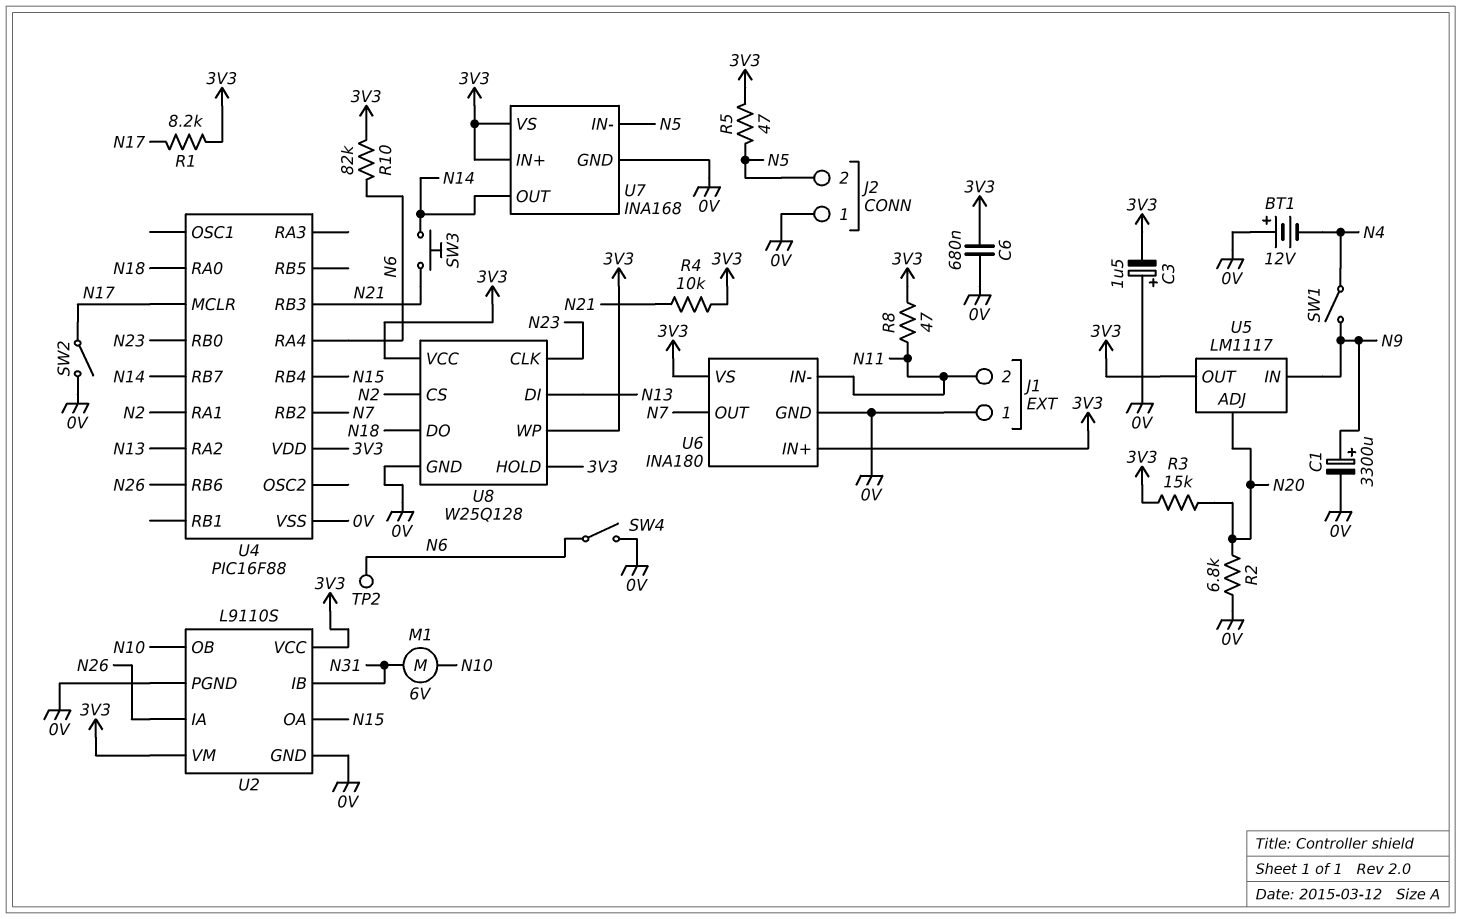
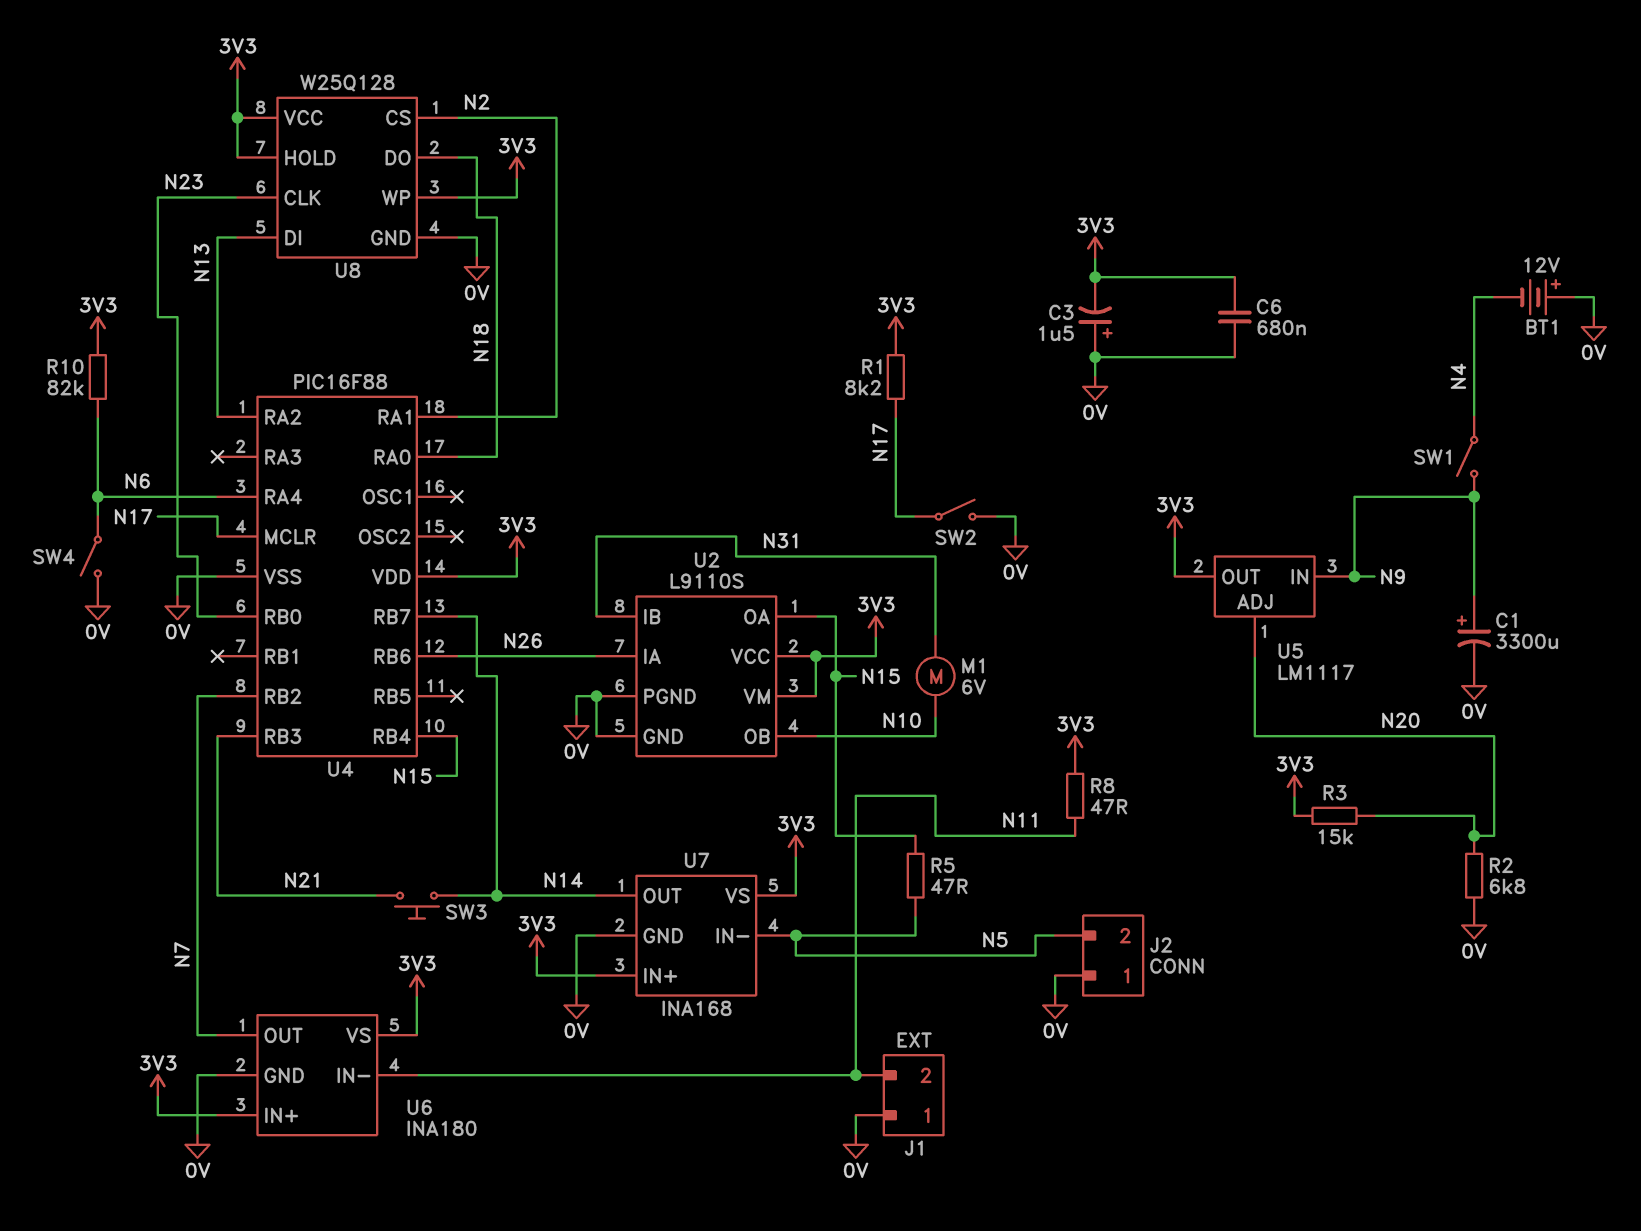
R4: 10k (3V3, N21) -> none
R5: 47 (3V3, N5) -> 47 (N5, N15)
TP2: test point (N6) -> none

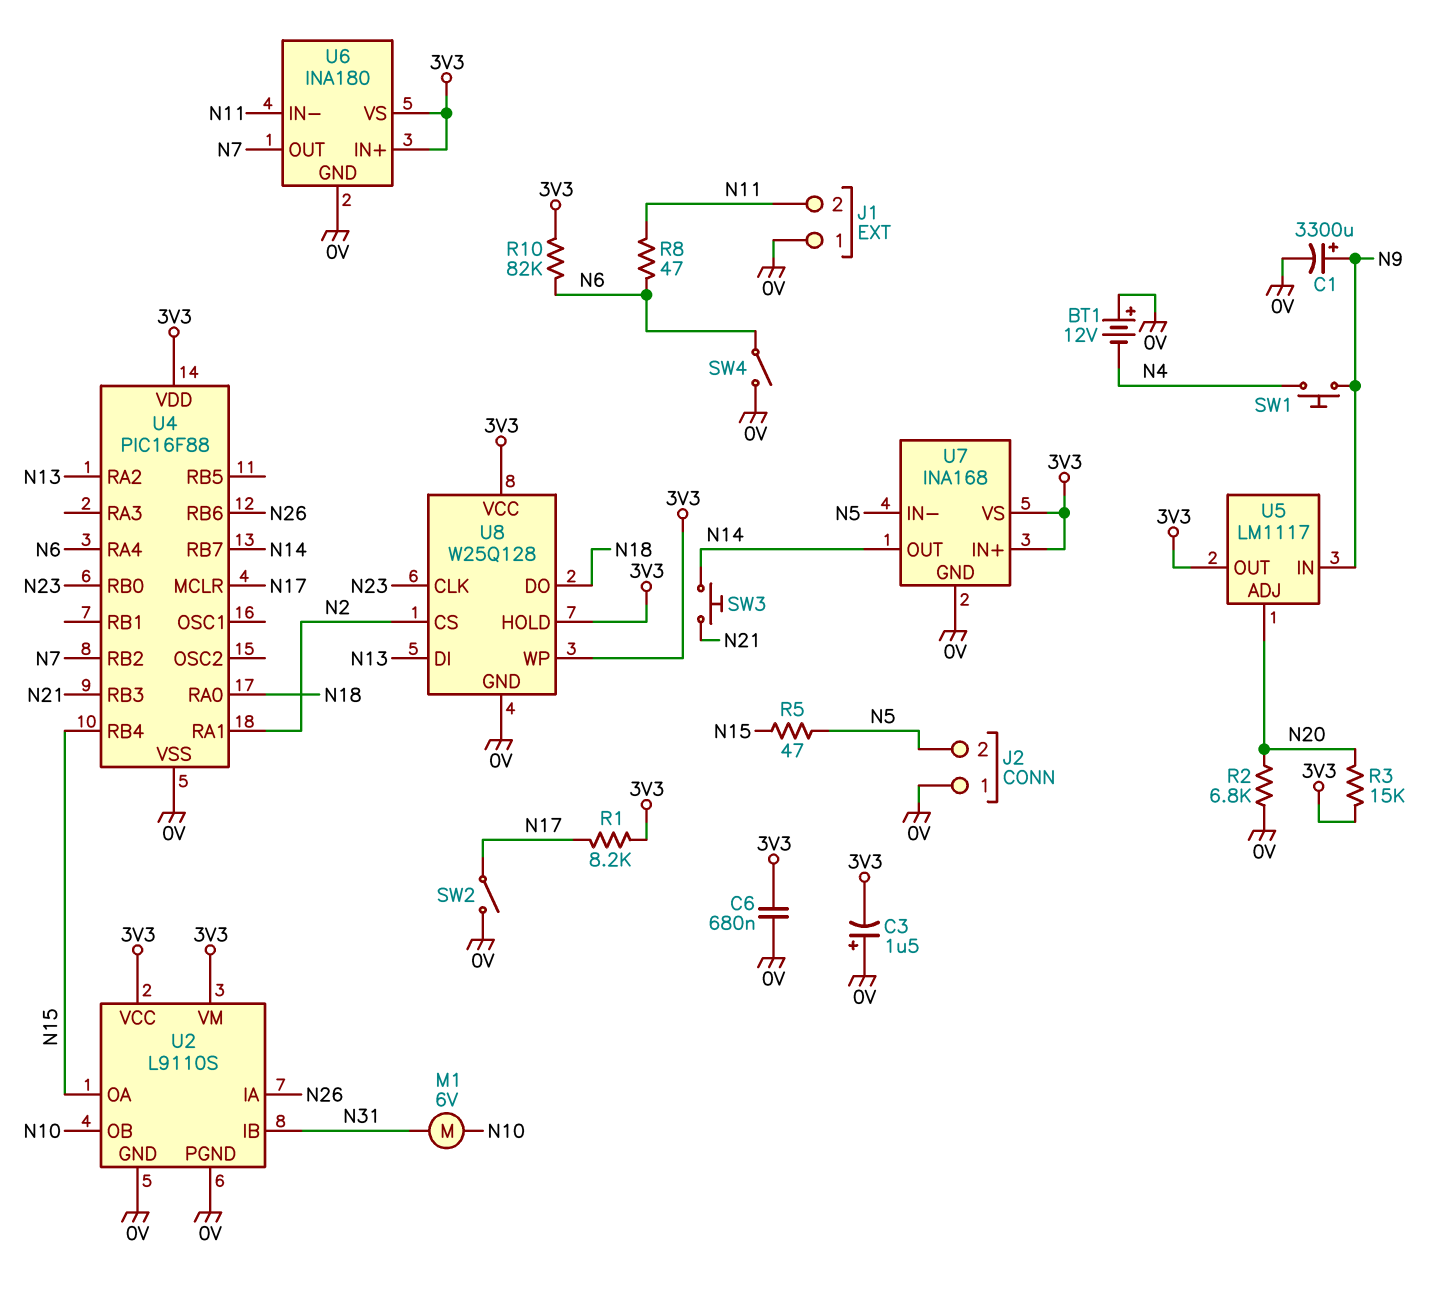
R8: 47 (3V3, N11) -> 47 (N6, N11)
SW1: switch (N4, N9) -> button (N4, N9)

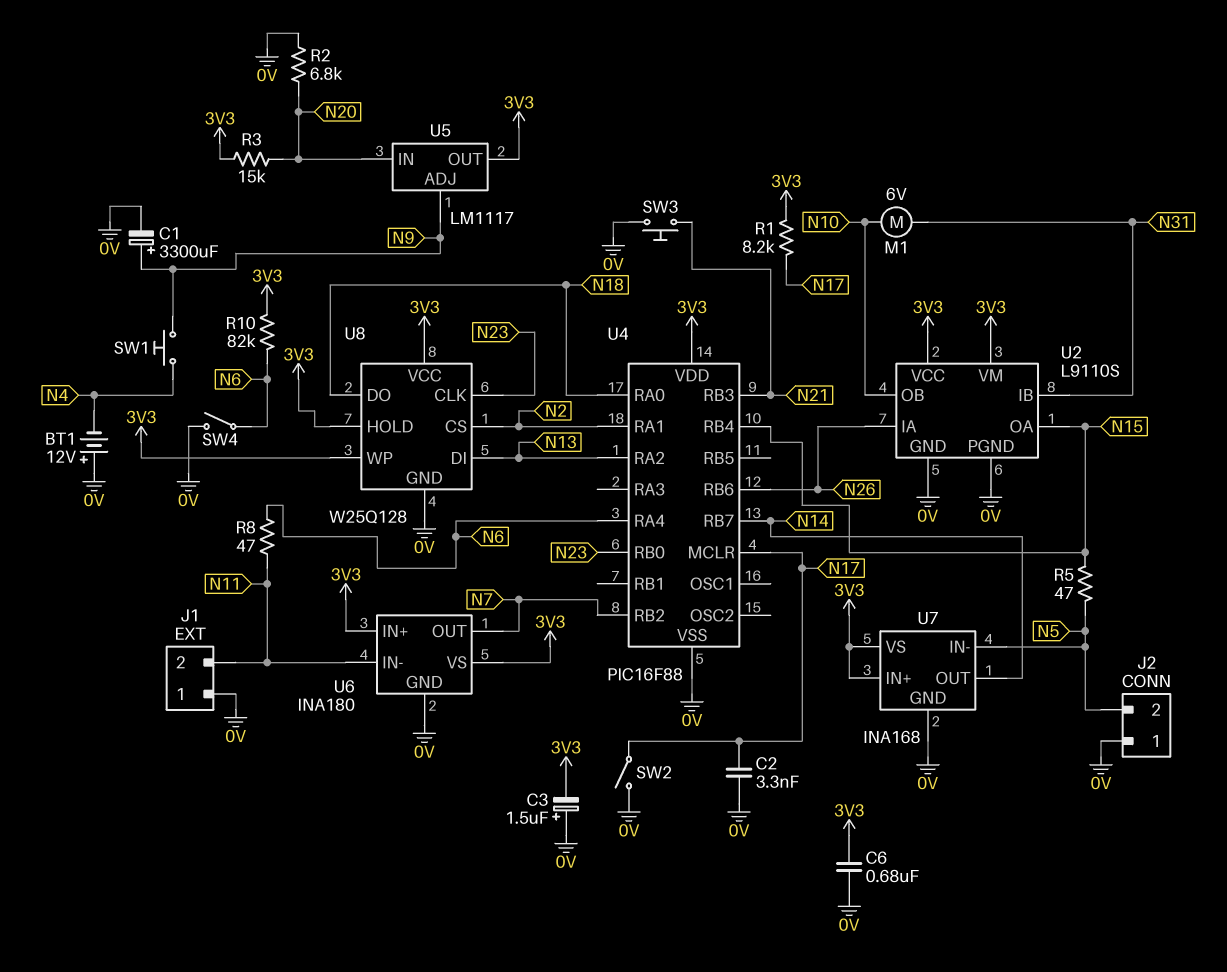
C2: none -> 3.3nF (0V, N17)
SW3: button (N14, N21) -> button (0V, N21)
U5 pin ADJ: N20 -> N9
U5 pin IN: N9 -> N20

